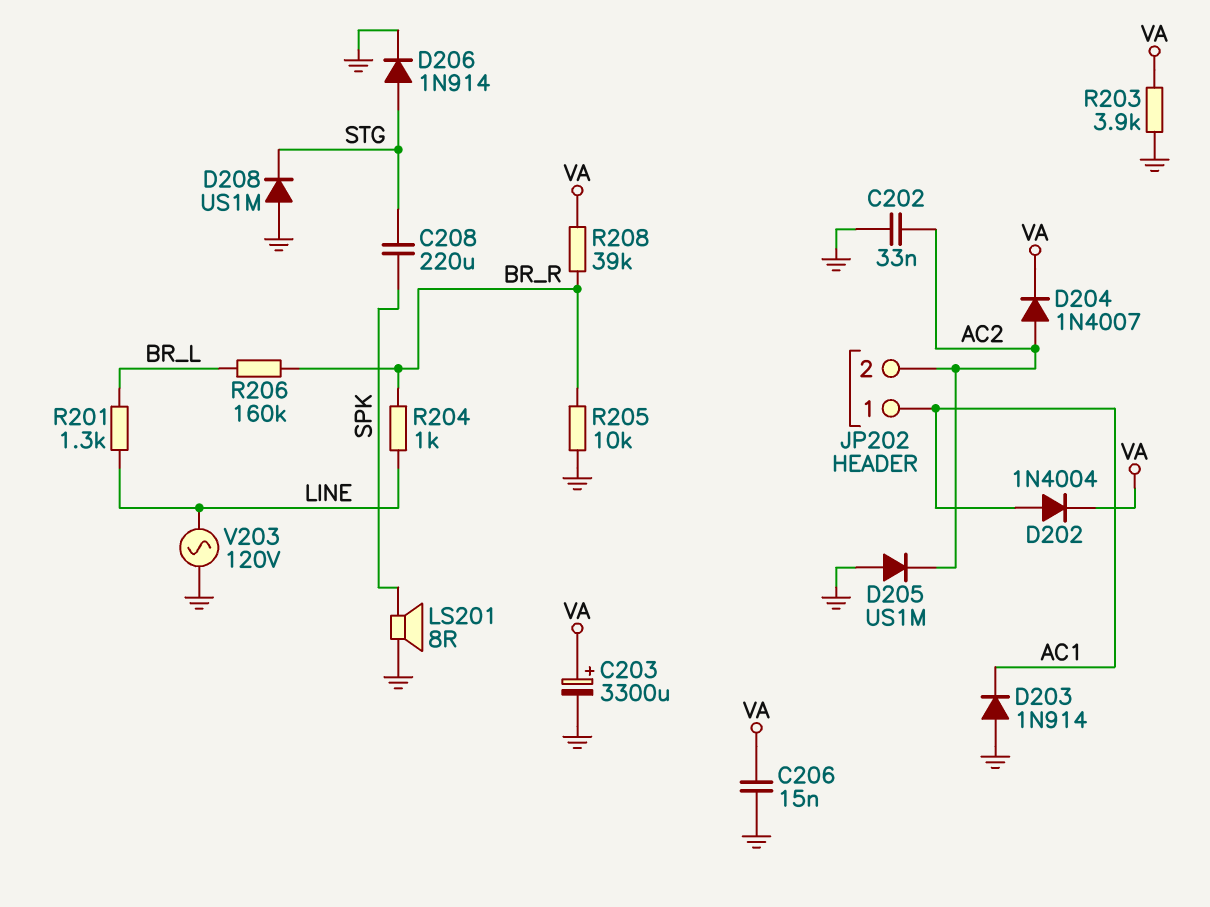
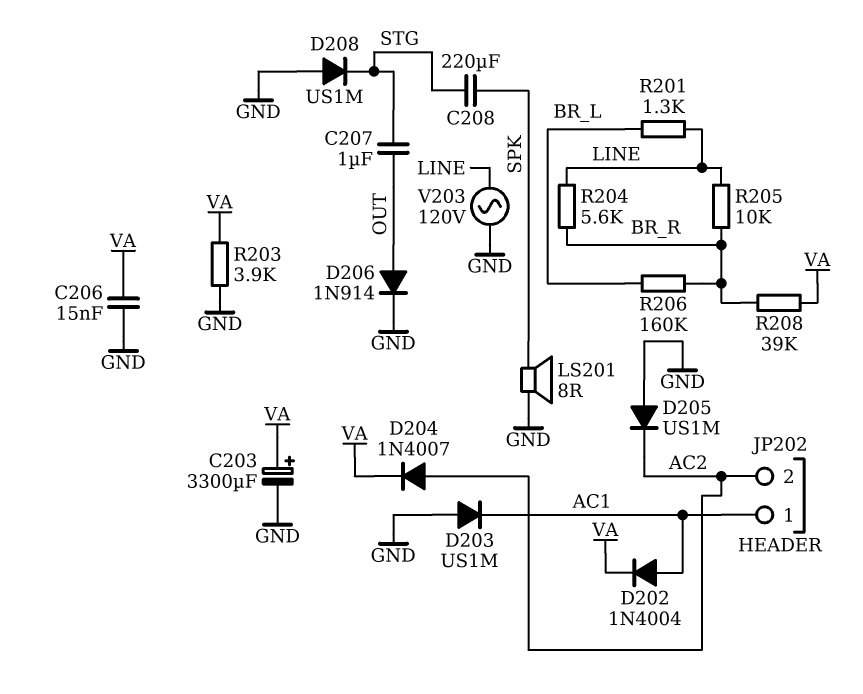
C202: 33nF (AC2, GND) -> none
C207: none -> 1uF (OUT, STG)
D203: diode 1N914 (A GND, K AC1) -> diode US1M (A GND, K AC1)
D206: diode 1N914 (A STG, K GND) -> diode 1N914 (A OUT, K GND)
R204: 1k (BR_R, LINE) -> 5.6k (BR_R, LINE)
R205: 10k (BR_R, GND) -> 10k (BR_R, LINE)

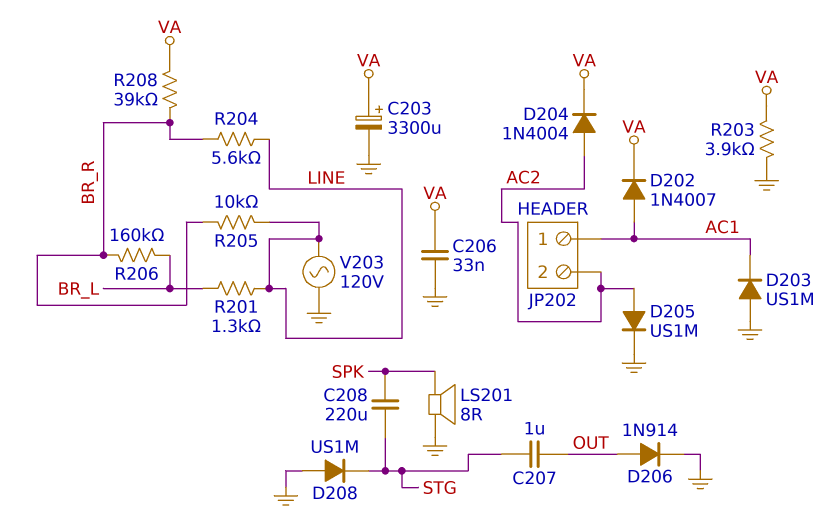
C206: 15nF (GND, VA) -> 33nF (GND, VA)
D202: diode 1N4004 (A AC1, K VA) -> diode 1N4007 (A AC1, K VA)
D204: diode 1N4007 (A AC2, K VA) -> diode 1N4004 (A AC2, K VA)
D205: diode US1M (A GND, K AC2) -> diode US1M (A AC2, K GND)

